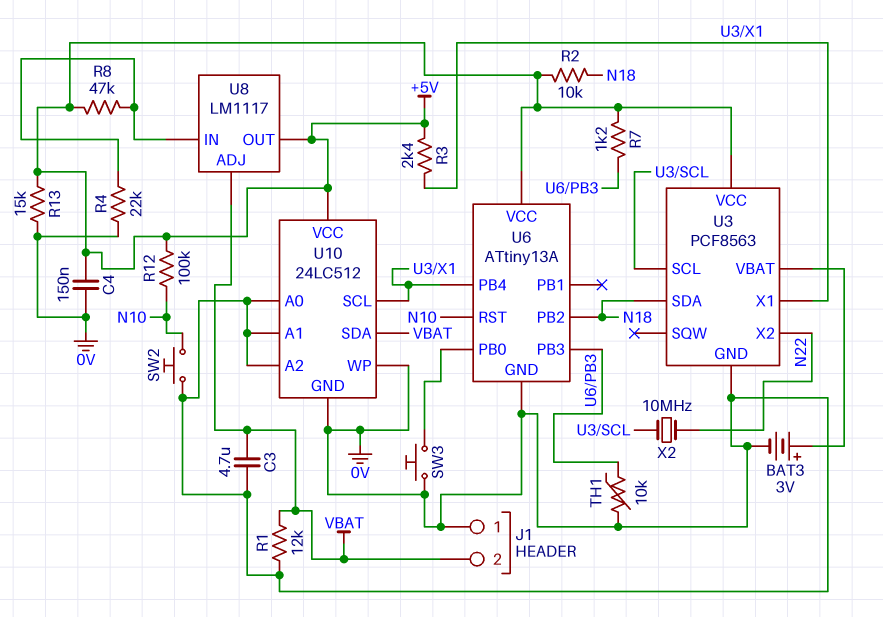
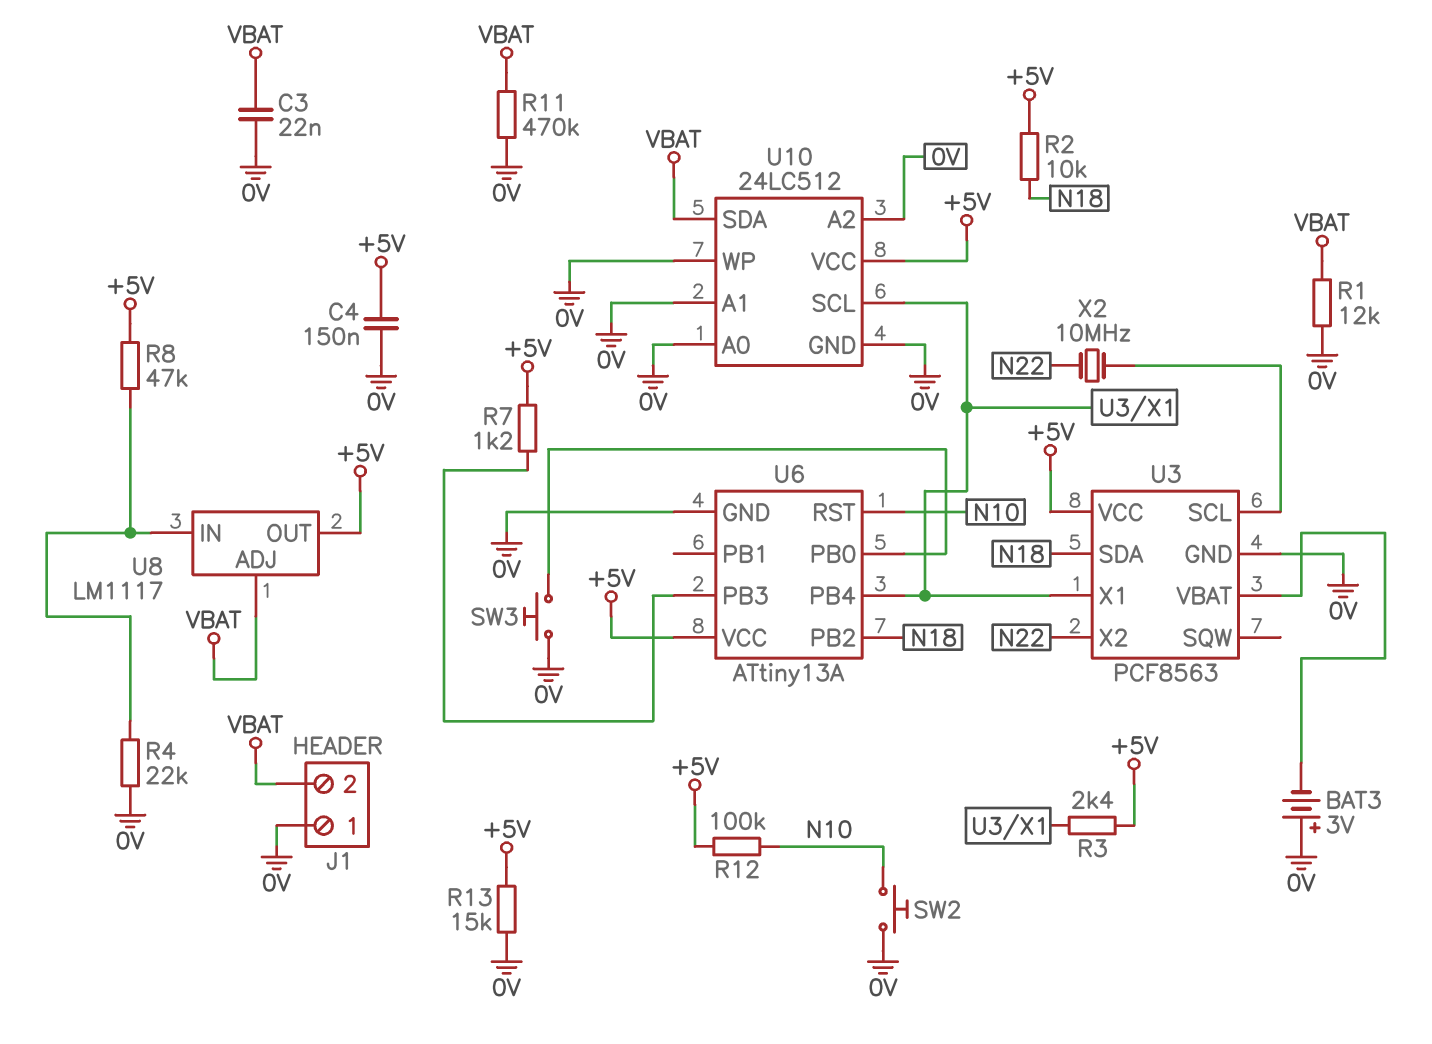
BAT3: 3V (plus U3/VBAT, minus 0V) -> 3V (plus 0V, minus U3/VBAT)
C3: 4.7uF (0V, VBAT) -> 22nF (0V, VBAT)
R11: none -> 470k (0V, VBAT)
TH1: 10k (0V, U6/PB3) -> none

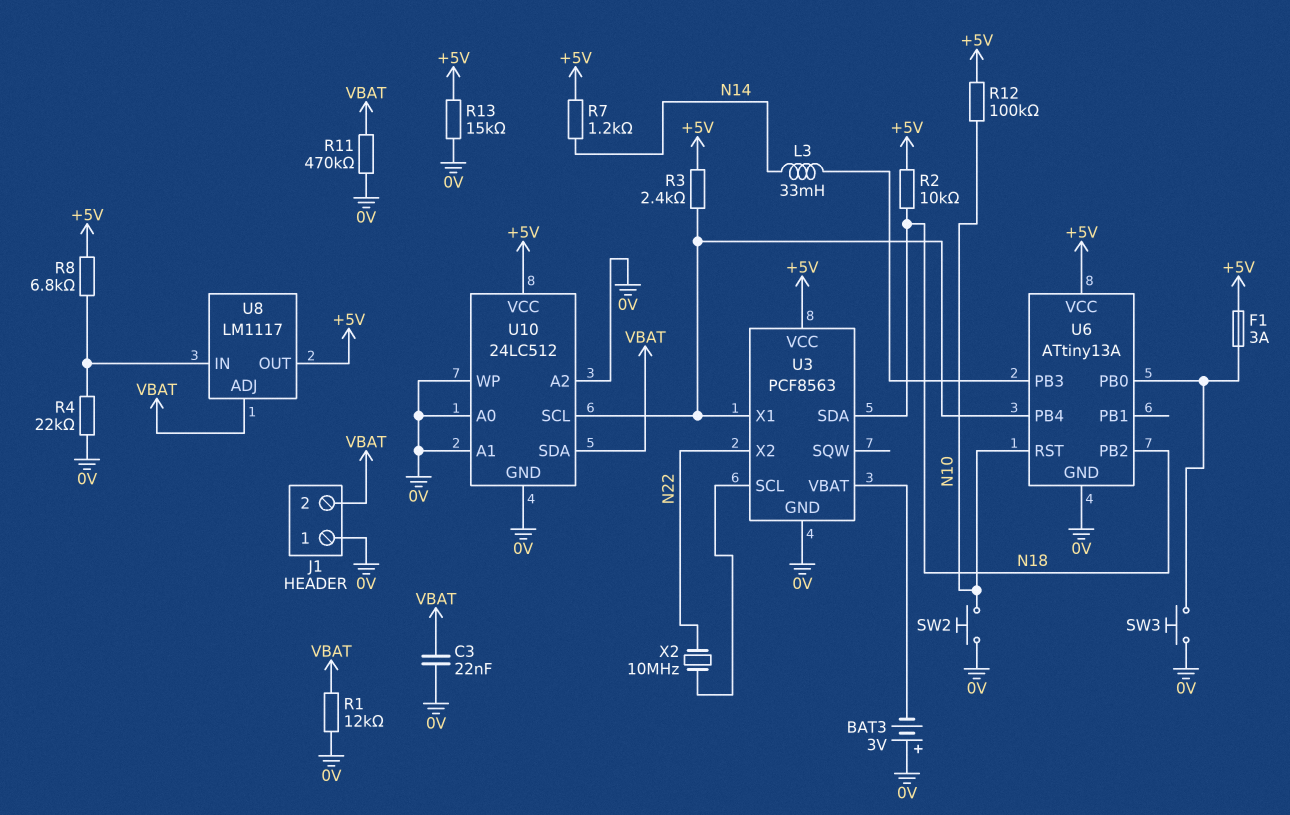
C4: 150nF (+5V, 0V) -> none
F1: none -> 3A (+5V, U6/PB0)
L3: none -> 33mH (N14, U6/PB3)
R7: 1.2k (+5V, U6/PB3) -> 1.2k (+5V, N14)
R8: 47k (+5V, U8/IN) -> 6.8k (+5V, U8/IN)

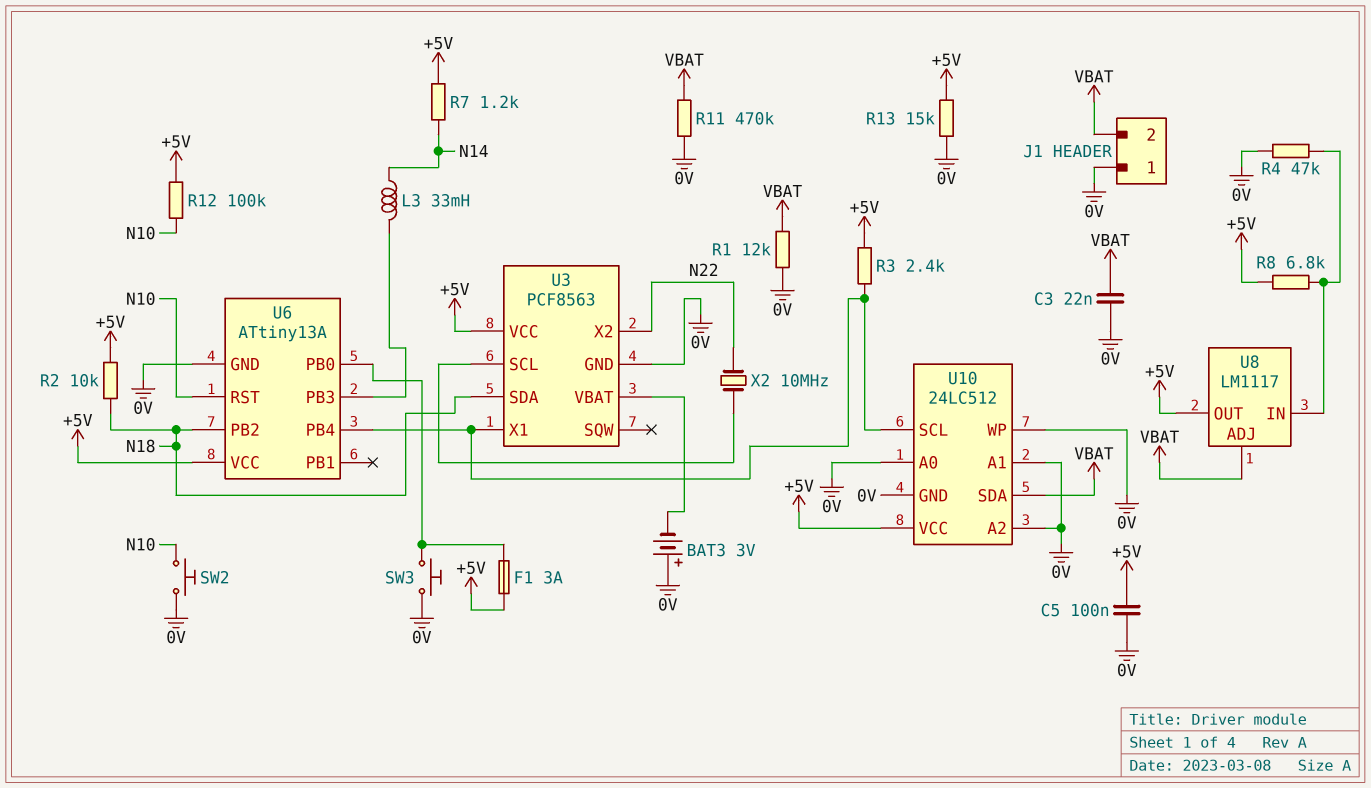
C5: none -> 100nF (+5V, 0V)
R4: 22k (0V, U8/IN) -> 47k (0V, U8/IN)

